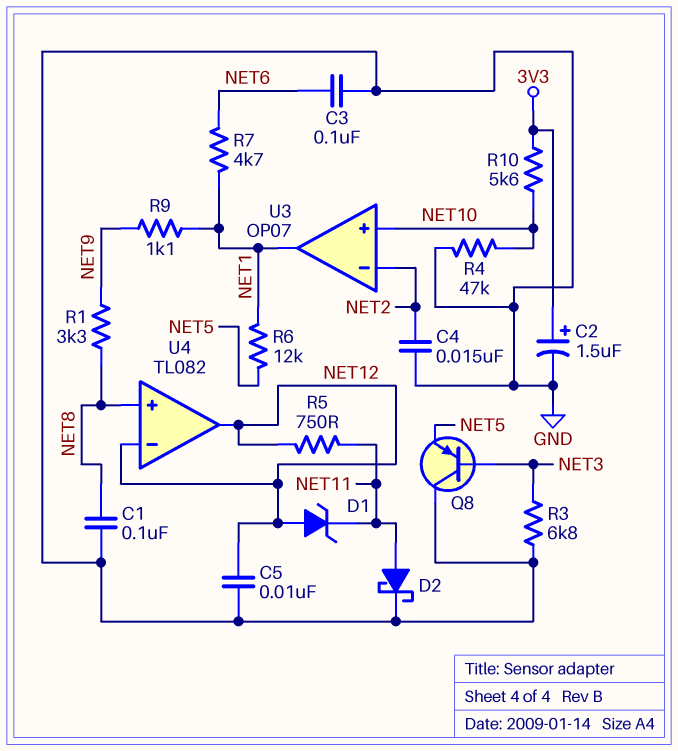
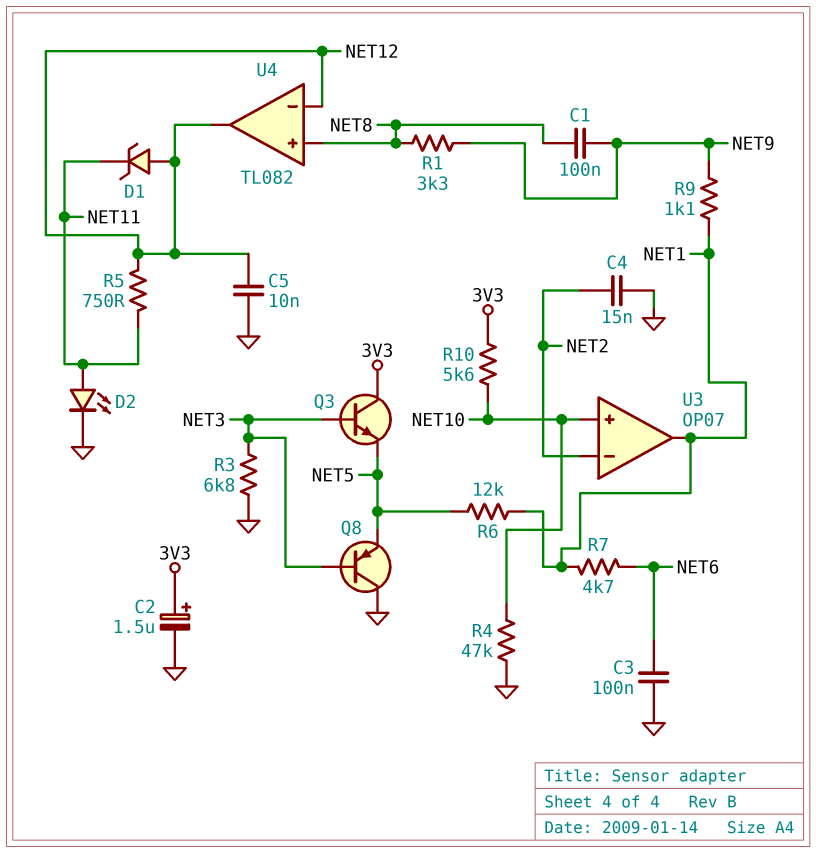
C1: 100nF (GND, NET8) -> 100nF (NET8, NET9)
D2: schottky (A NET11, K GND) -> LED (A NET11, K GND)
Q3: none -> NPN (B NET3, C 3V3, E NET5)

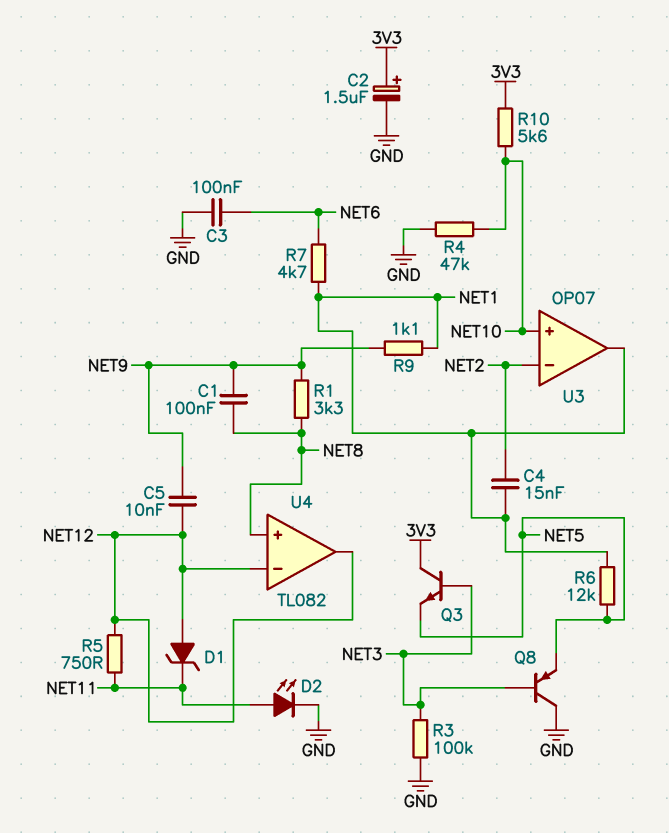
C4: 15nF (GND, NET2) -> 15nF (NET1, NET2)
C5: 10nF (GND, NET12) -> 10nF (NET9, NET12)
R3: 6.8k (GND, NET3) -> 100k (GND, NET3)

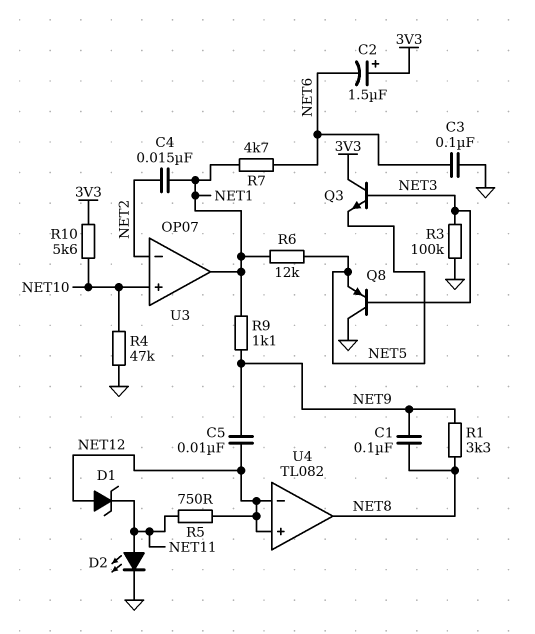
C2: 1.5uF (plus 3V3, minus GND) -> 1.5uF (plus 3V3, minus NET6)
U4 pin in+: NET8 -> NET12
U4 pin out: NET12 -> NET8

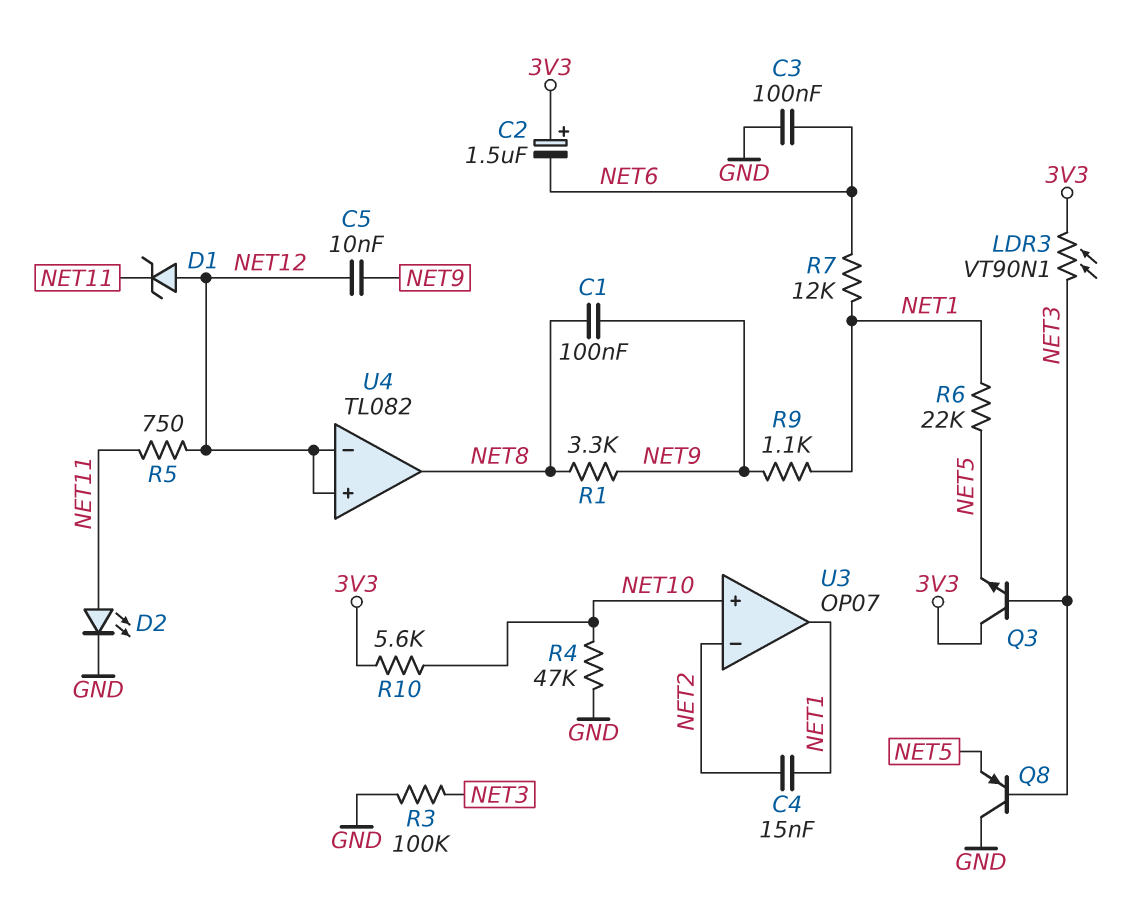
LDR3: none -> VT90N1 (3V3, NET3)
R6: 12k (NET1, NET5) -> 22k (NET1, NET5)
R7: 4.7k (NET1, NET6) -> 12k (NET1, NET6)

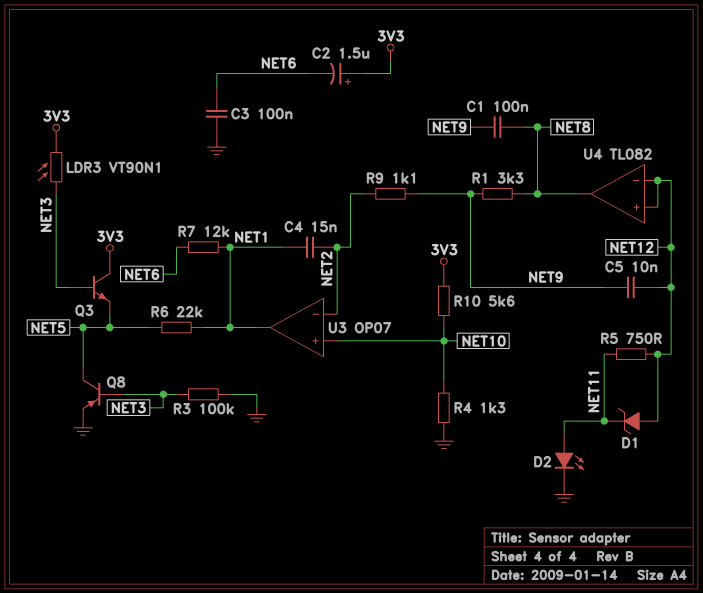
Q8: PNP (B NET3, C GND, E NET5) -> PNP (B NET3, C NET5, E GND)
R4: 47k (GND, NET10) -> 1.3k (GND, NET10)
R9: 1.1k (NET1, NET9) -> 1.1k (NET2, NET9)

